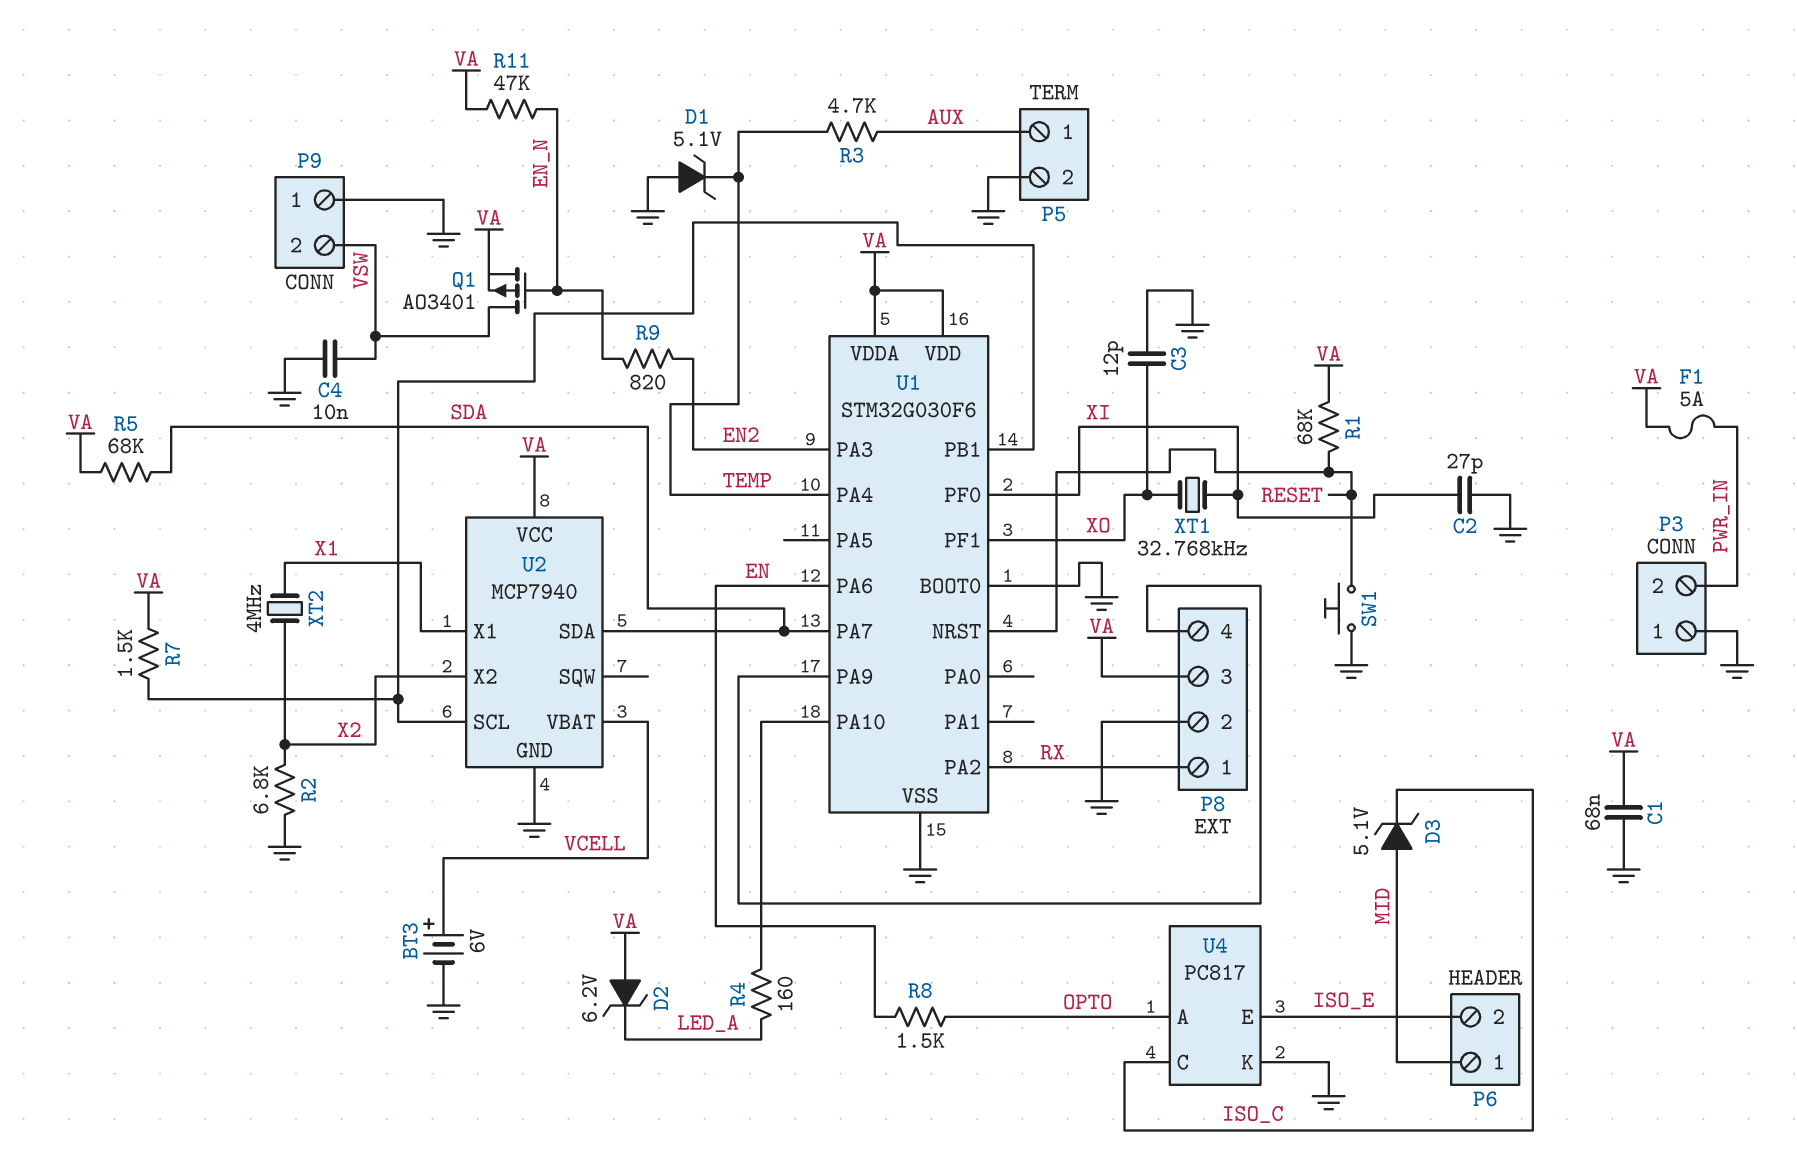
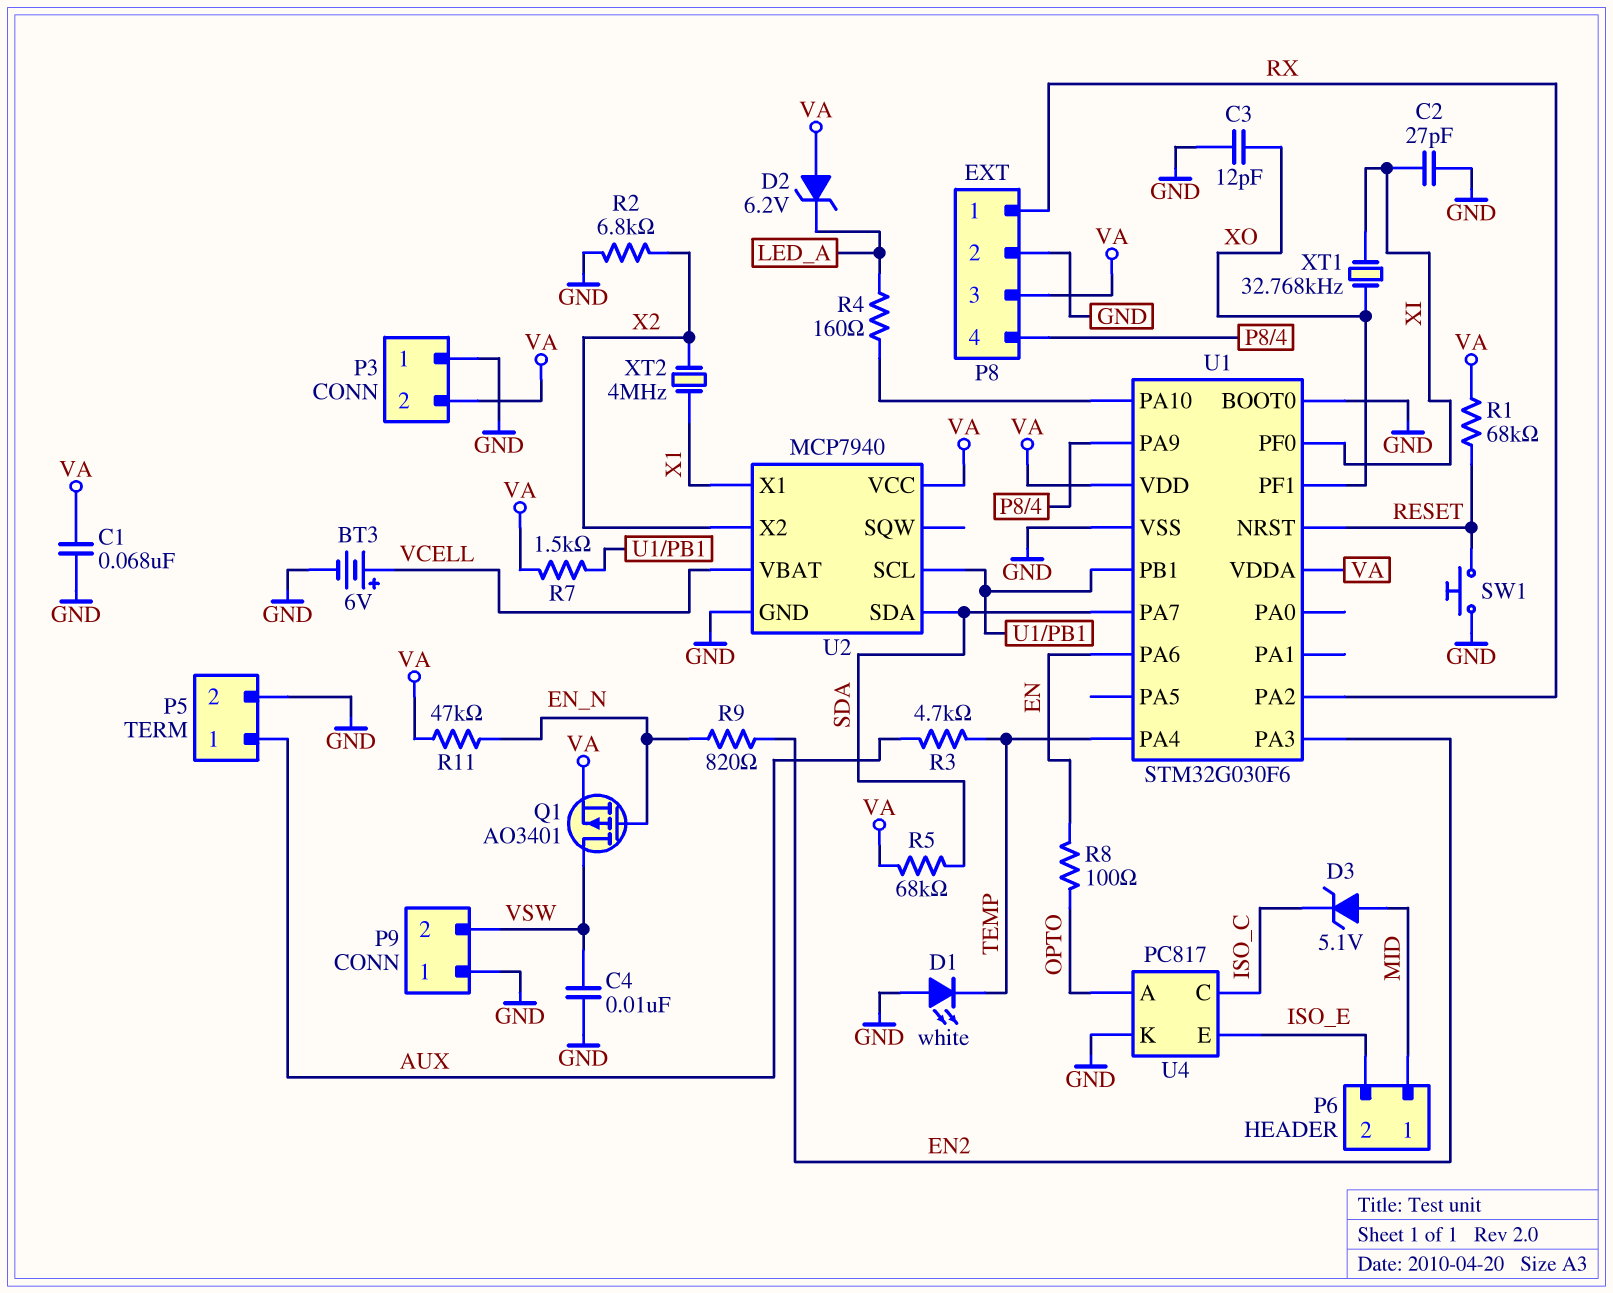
D1: zener 5.1V (A GND, K TEMP) -> LED white (A GND, K TEMP)
F1: 5A (PWR_IN, VA) -> none
P3 pin 2: PWR_IN -> VA
R8: 1.5k (EN, OPTO) -> 100 (EN, OPTO)

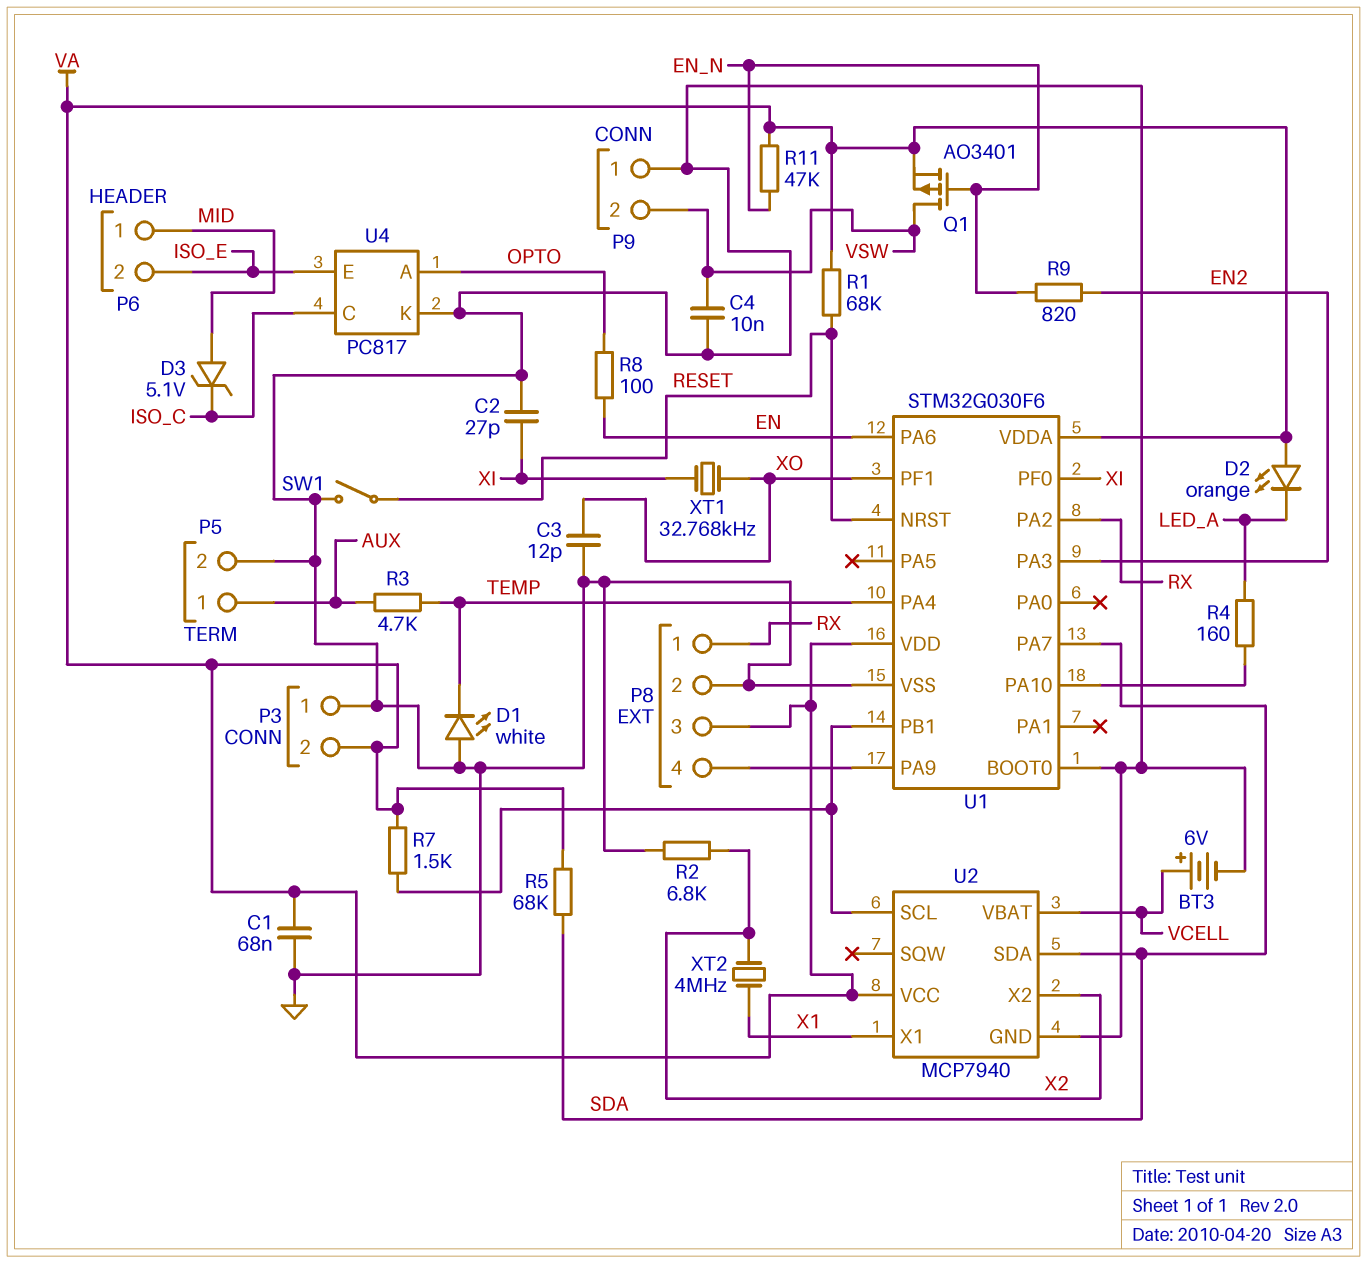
D2: zener 6.2V (A VA, K LED_A) -> LED orange (A VA, K LED_A)
SW1: button (GND, RESET) -> switch (GND, RESET)

